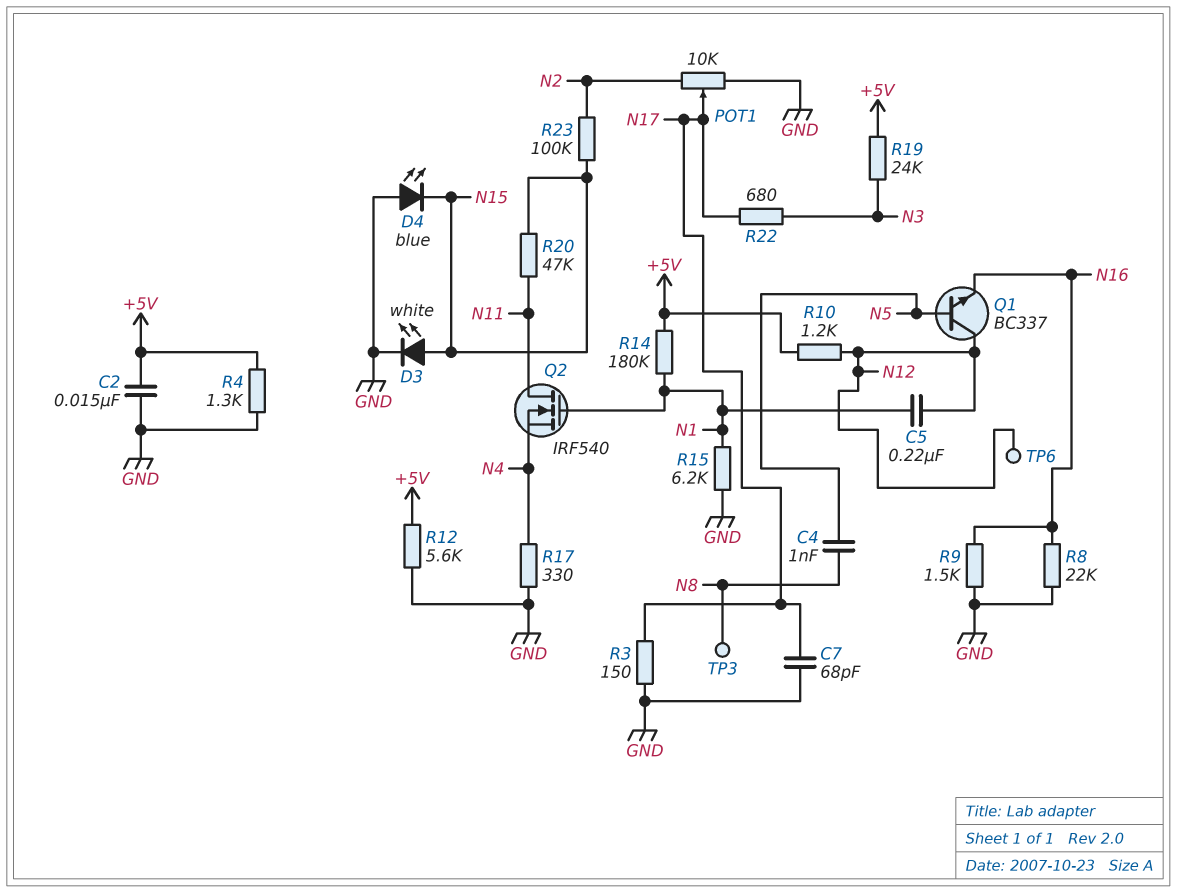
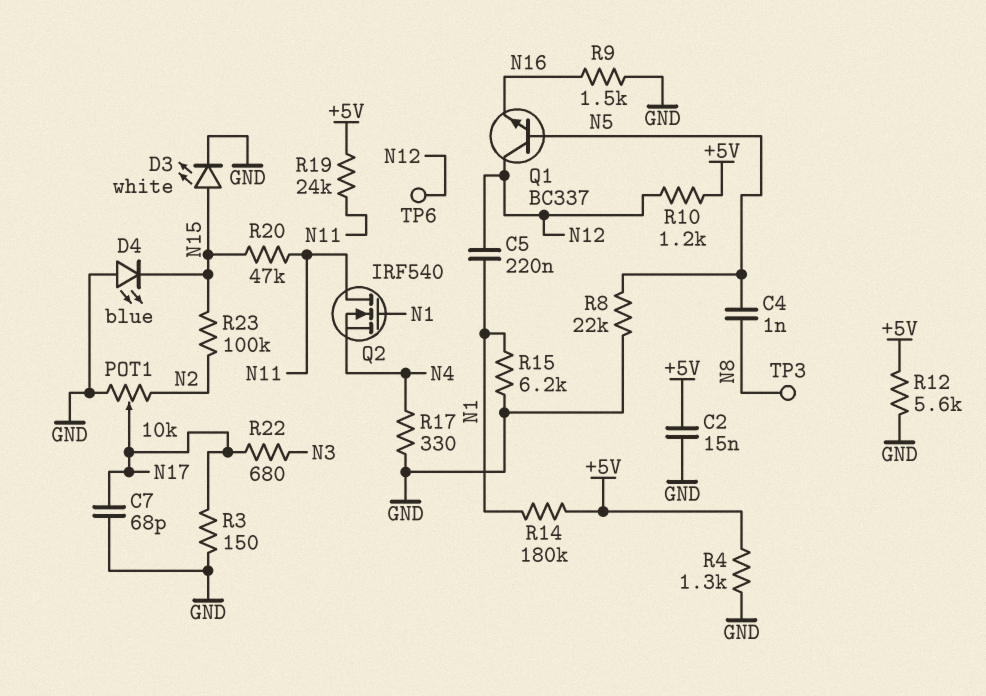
R8: 22k (GND, N16) -> 22k (GND, N5)
R19: 24k (+5V, N3) -> 24k (+5V, N11)

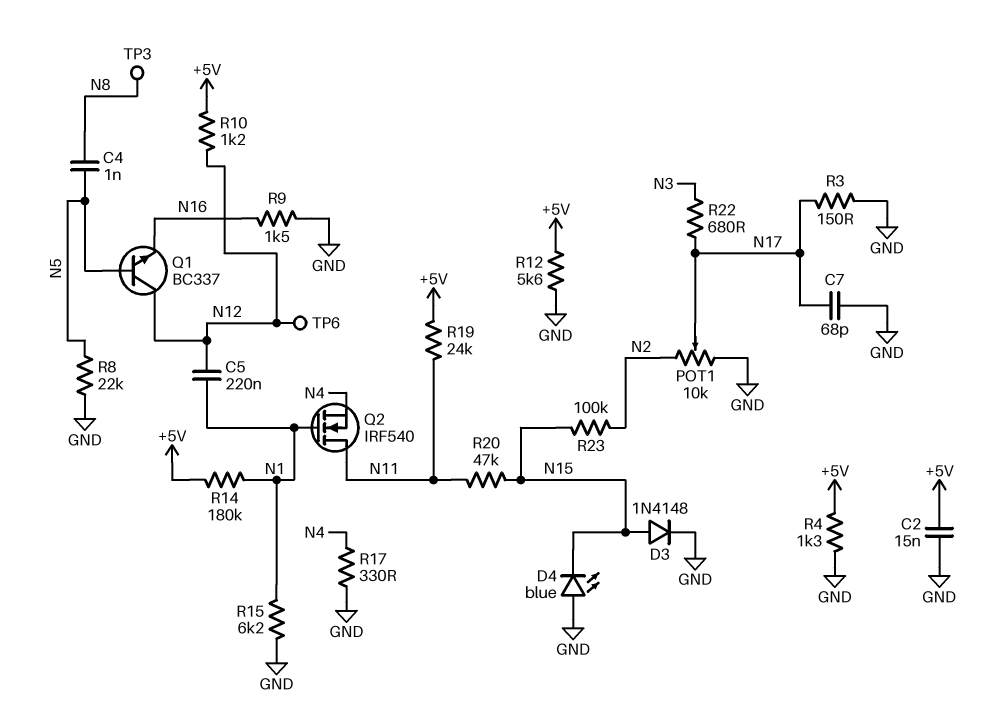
D3: LED white (A N15, K GND) -> diode 1N4148 (A N15, K GND)

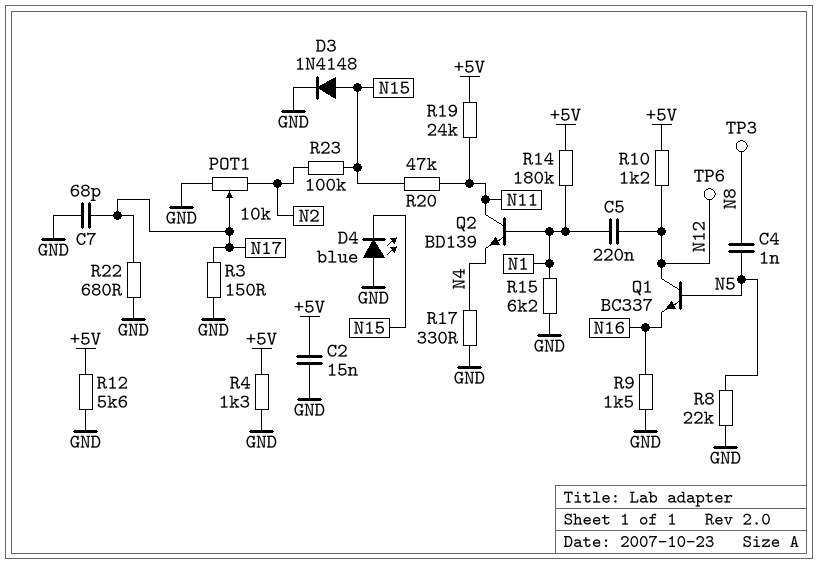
Q2: NMOS IRF540 (G N1, D N11, S N4) -> NPN BD139 (B N1, C N11, E N4)
R22: 680 (N3, N17) -> 680 (GND, N17)

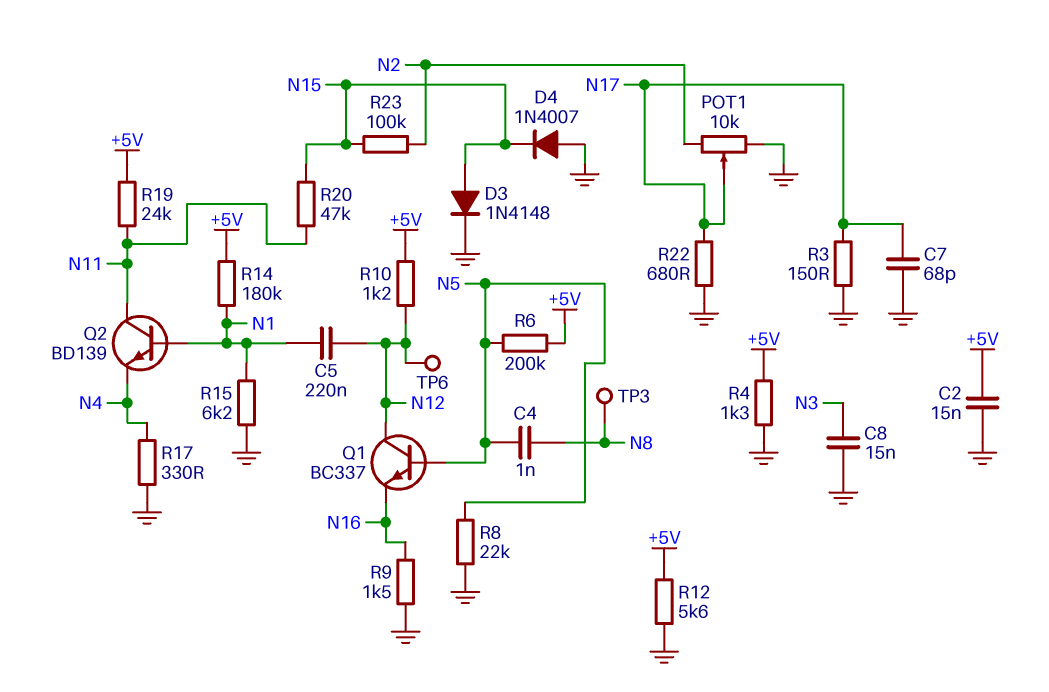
C8: none -> 15nF (GND, N3)
D4: LED blue (A GND, K N15) -> diode 1N4007 (A GND, K N15)
R6: none -> 200k (+5V, N5)

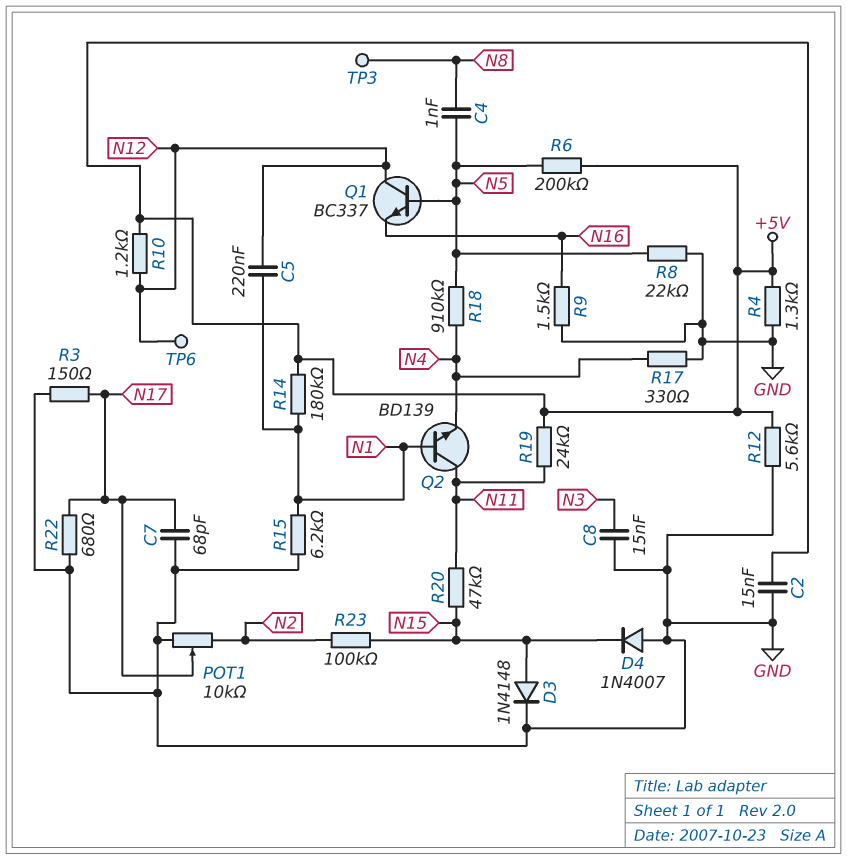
R18: none -> 910k (N4, N5)

